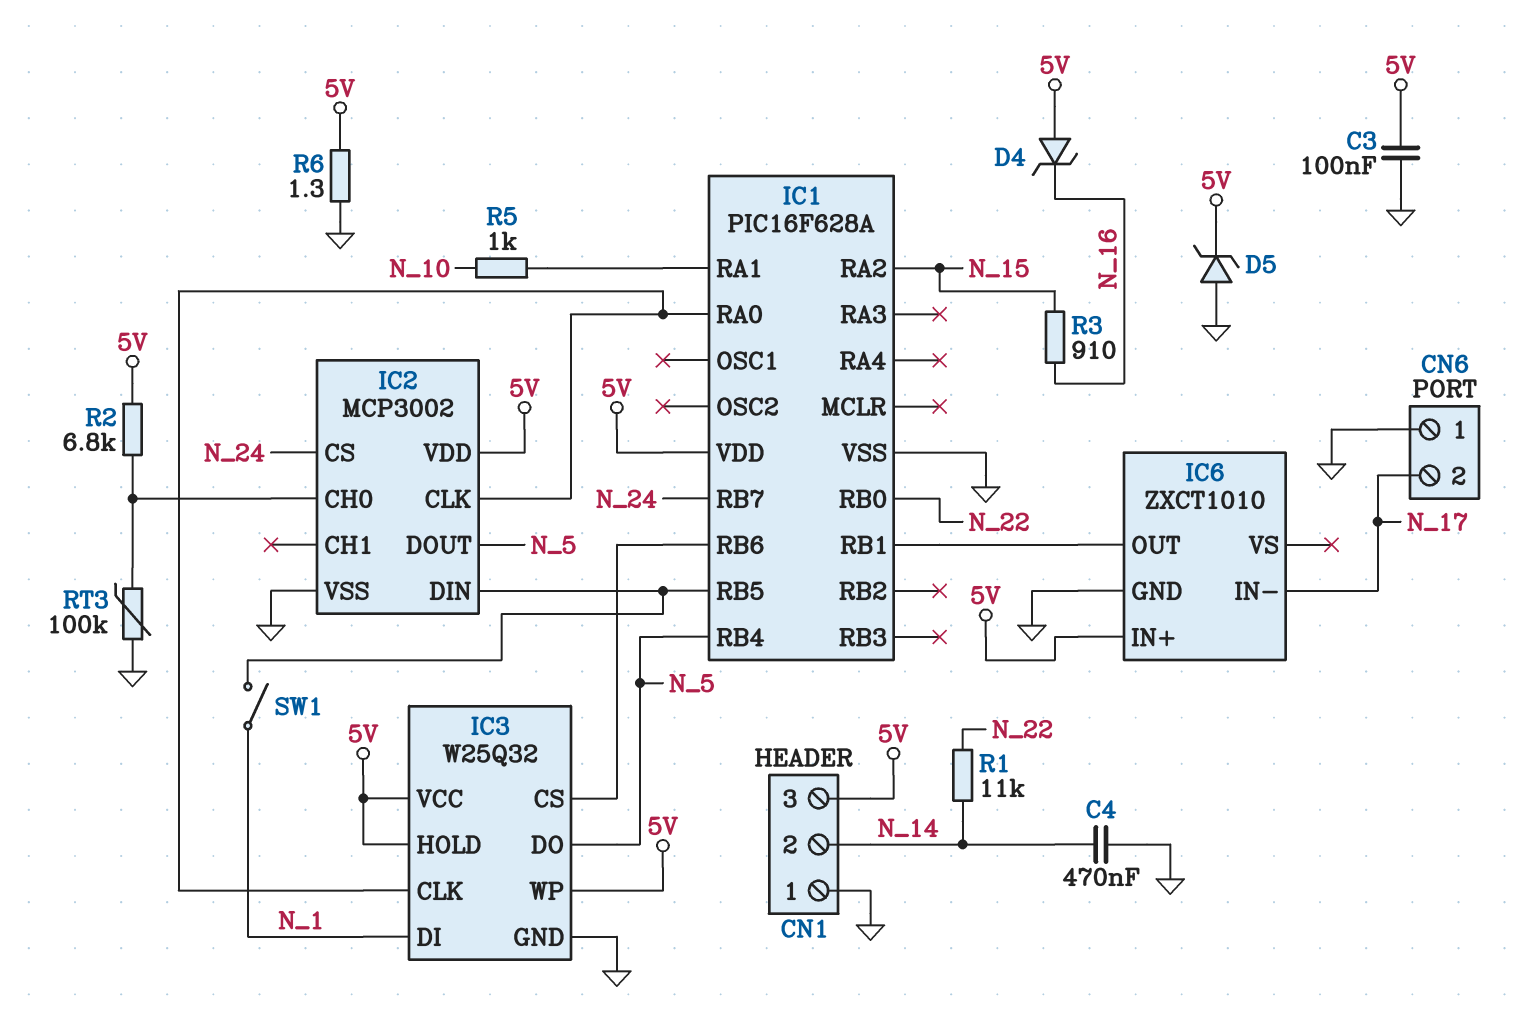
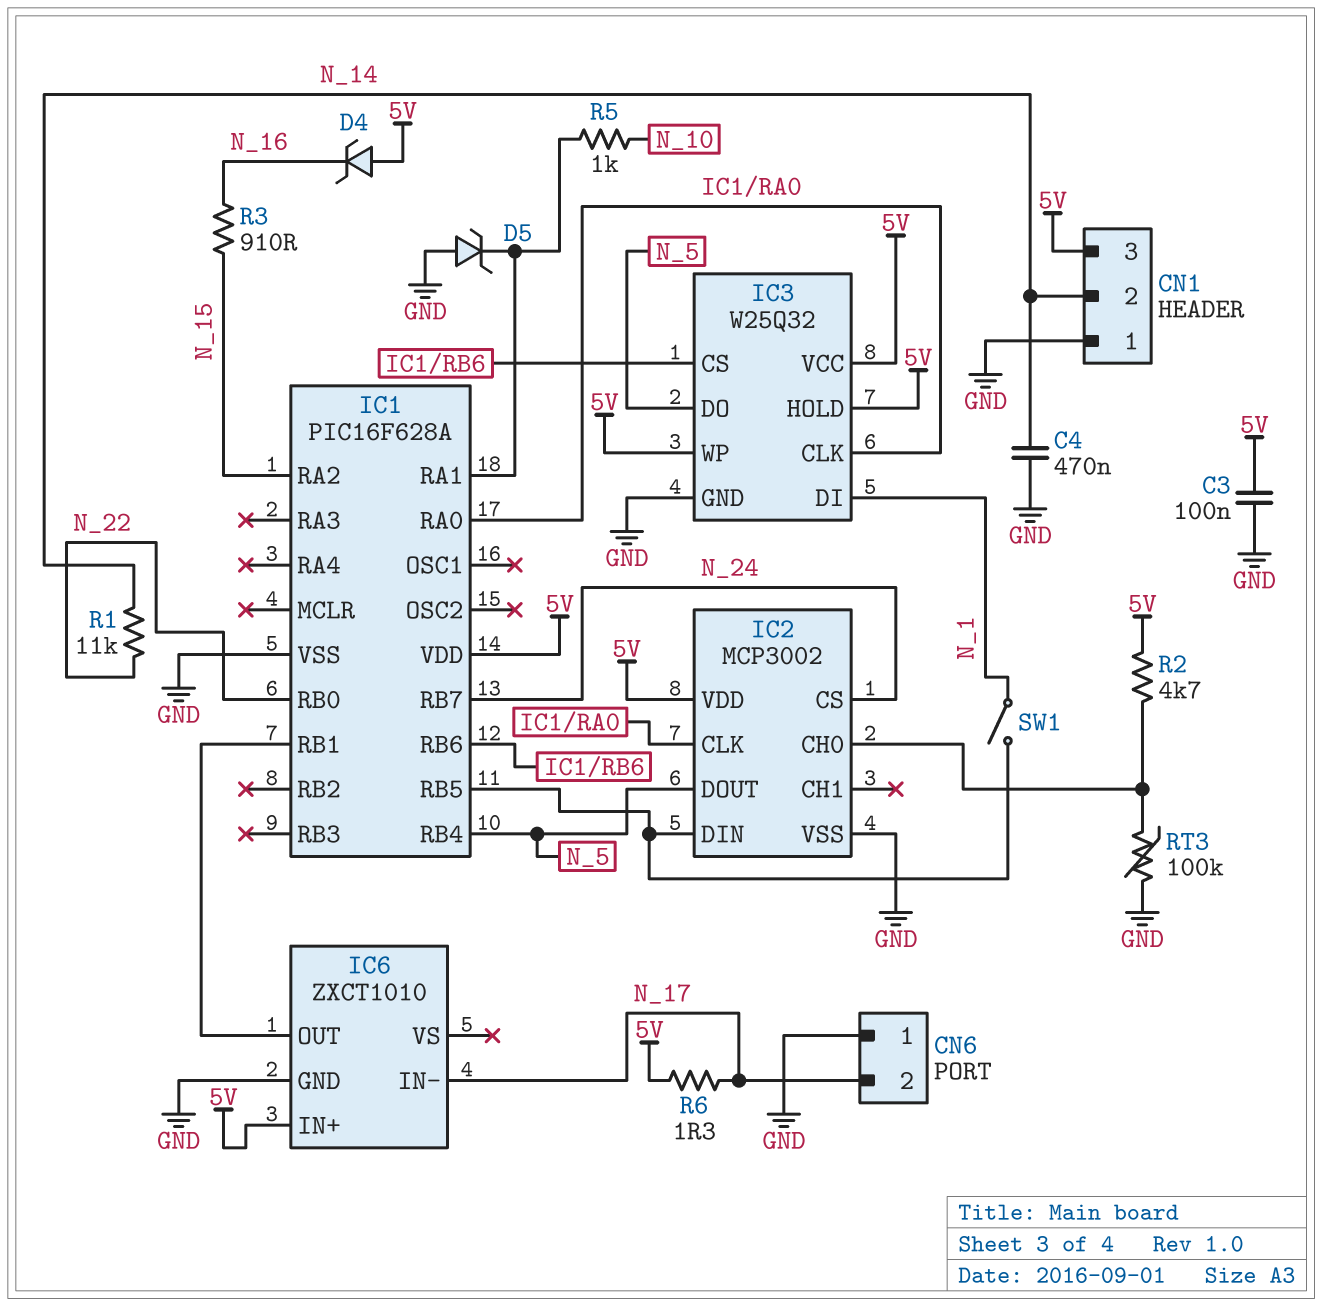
D5: zener (A GND, K 5V) -> zener (A GND, K IC1/RA1)
R2: 6.8k (5V, IC2/CH0) -> 4.7k (5V, IC2/CH0)
R6: 1.3 (5V, GND) -> 1.3 (5V, N_17)

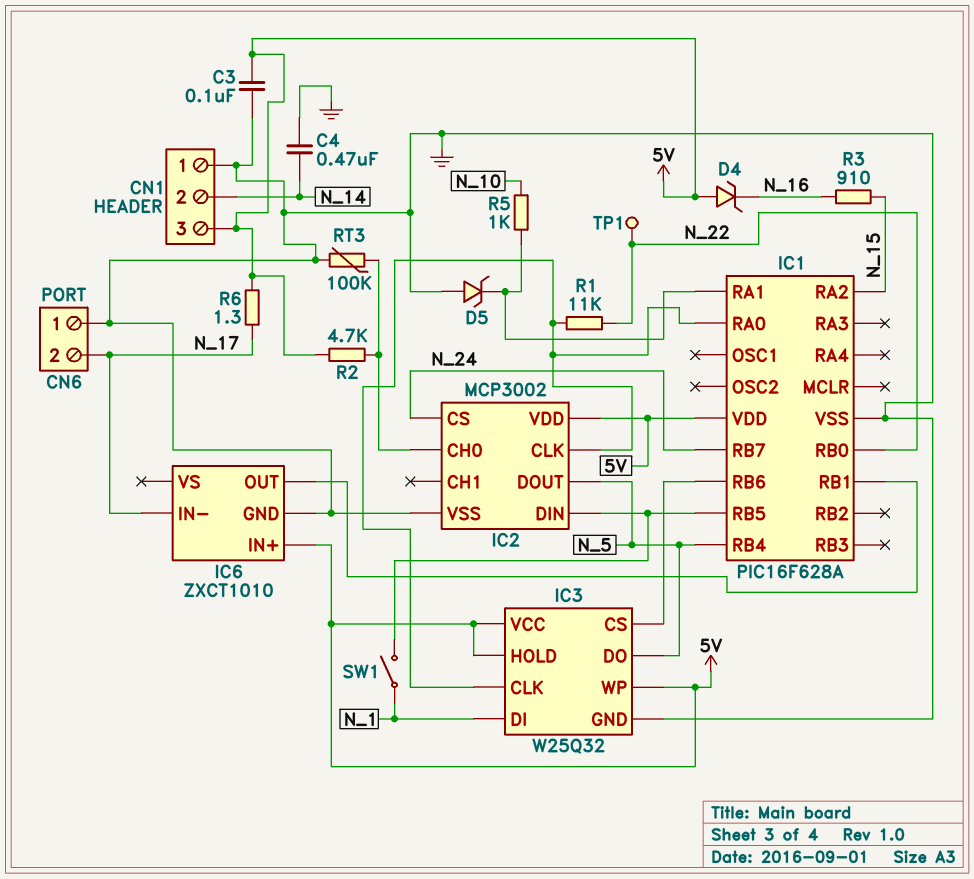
R1: 11k (N_14, N_22) -> 11k (IC1/RA0, N_22)
TP1: none -> test point (N_22)

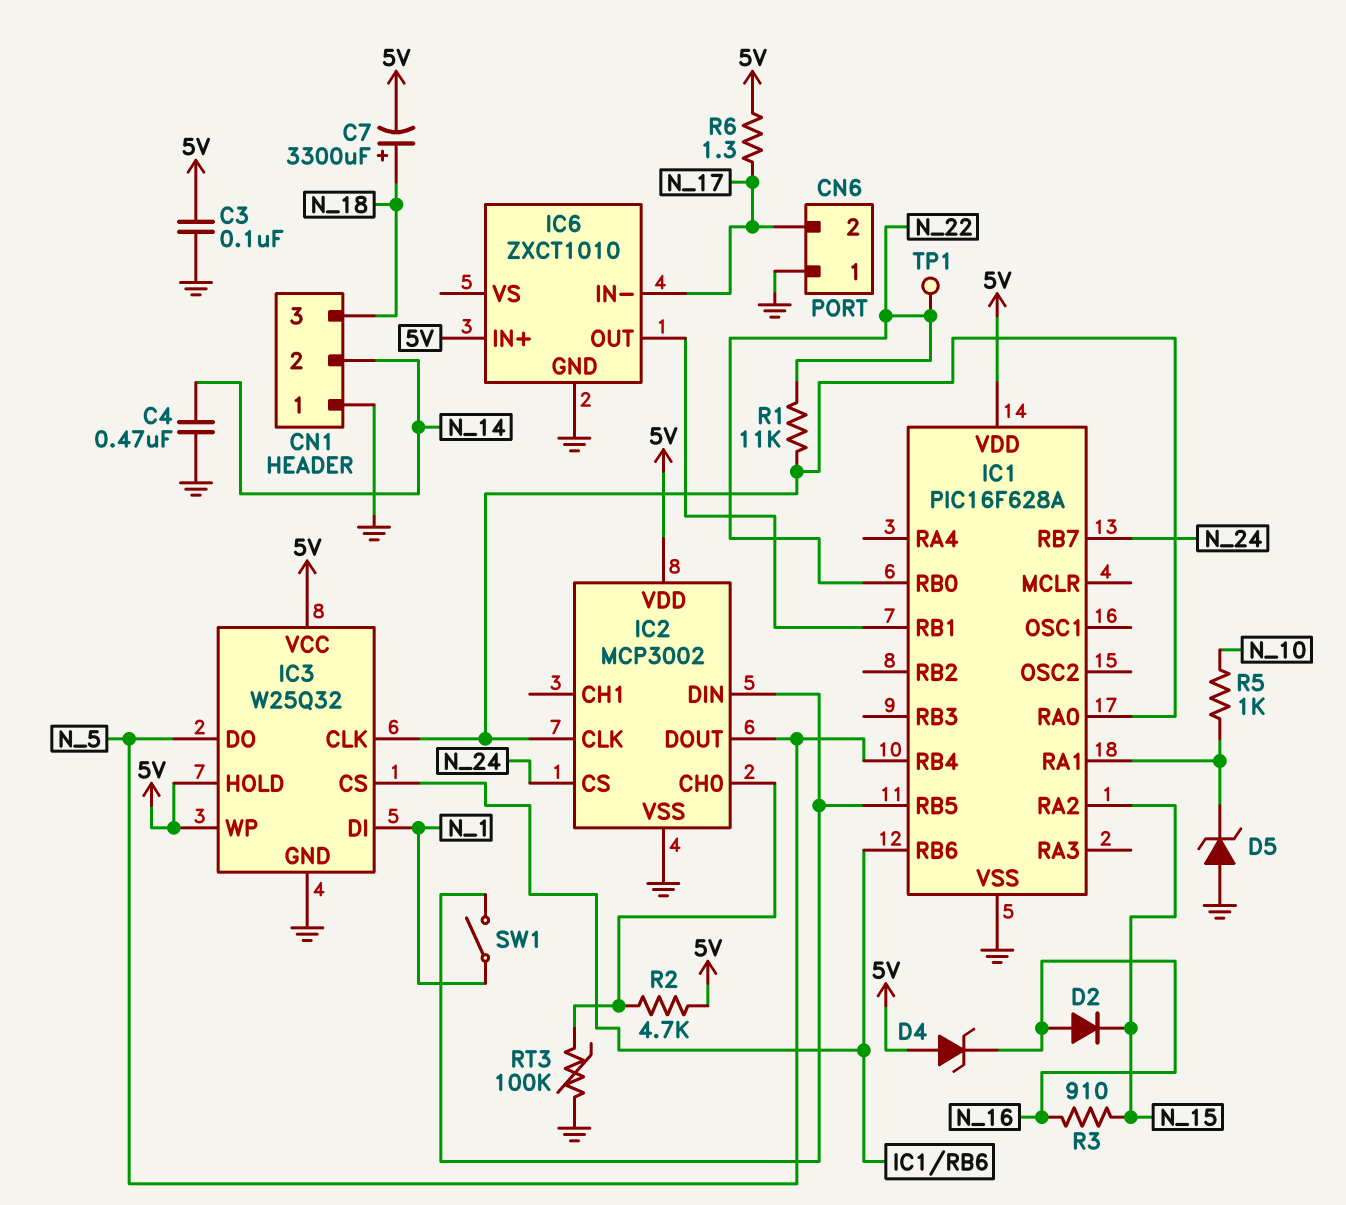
C7: none -> 3300uF (plus N_18, minus 5V)
CN1 pin 3: 5V -> N_18
D2: none -> diode (A N_16, K N_15)

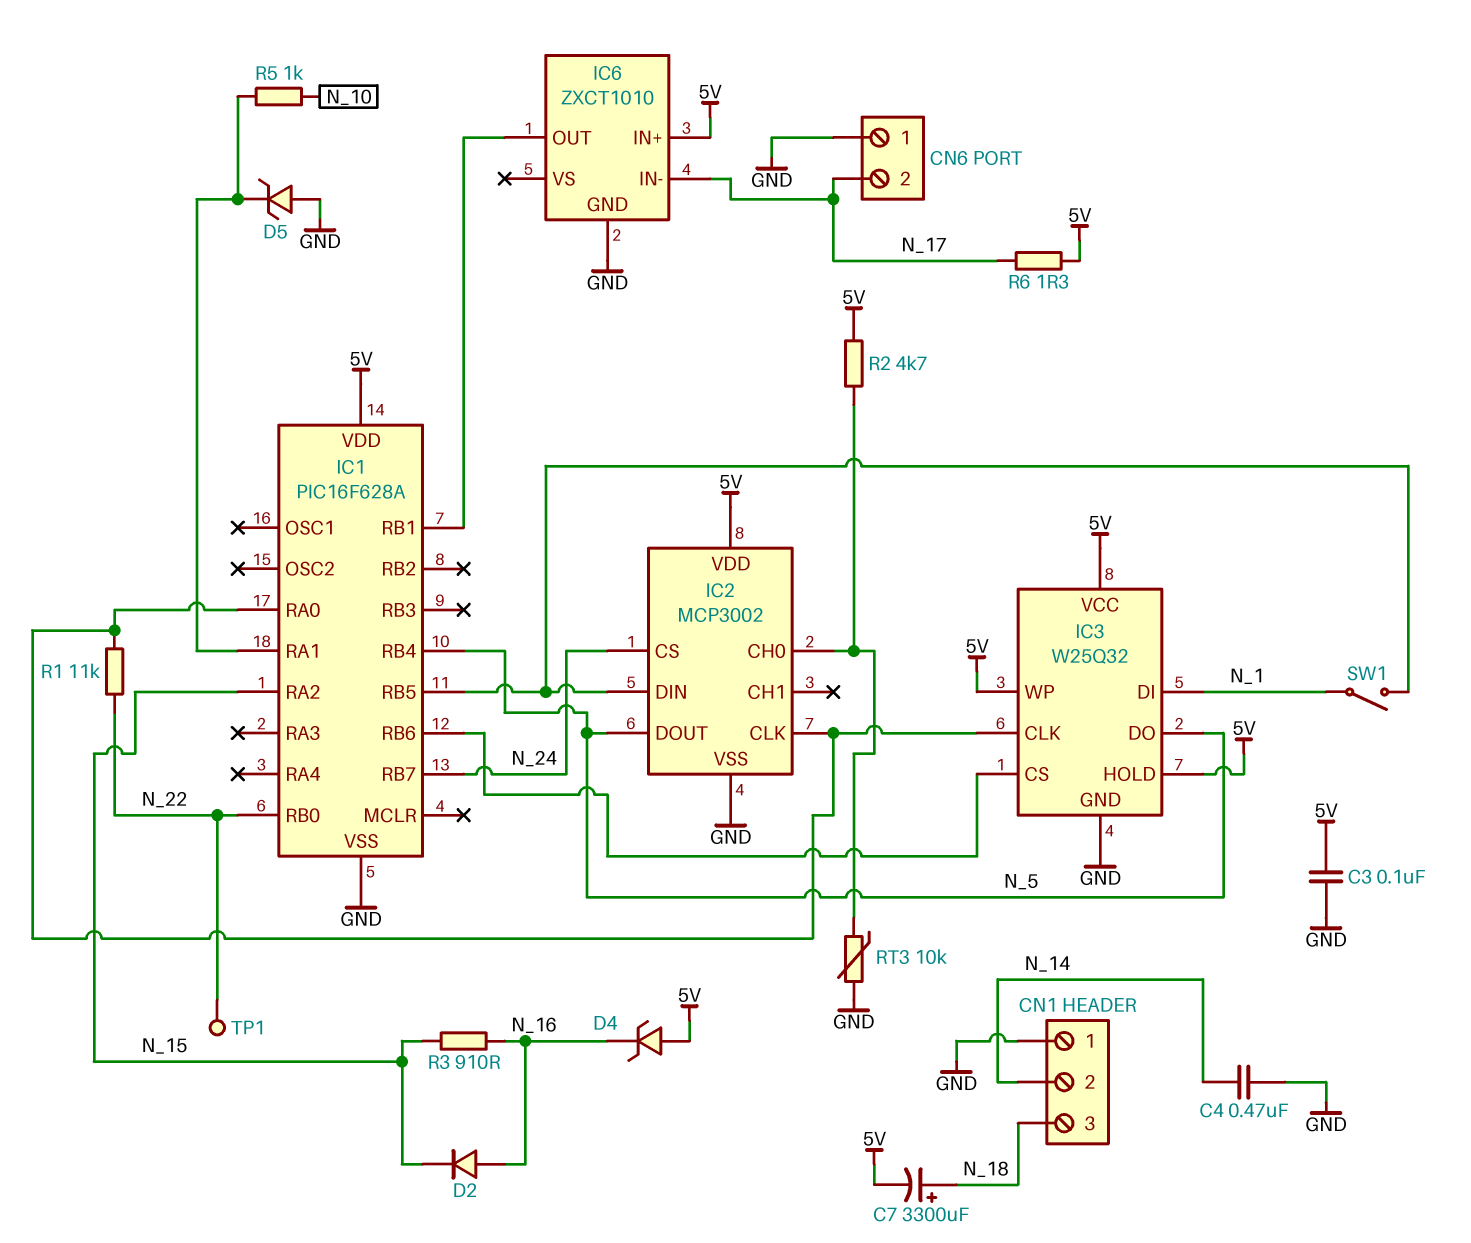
RT3: 100k (GND, IC2/CH0) -> 10k (GND, IC2/CH0)

